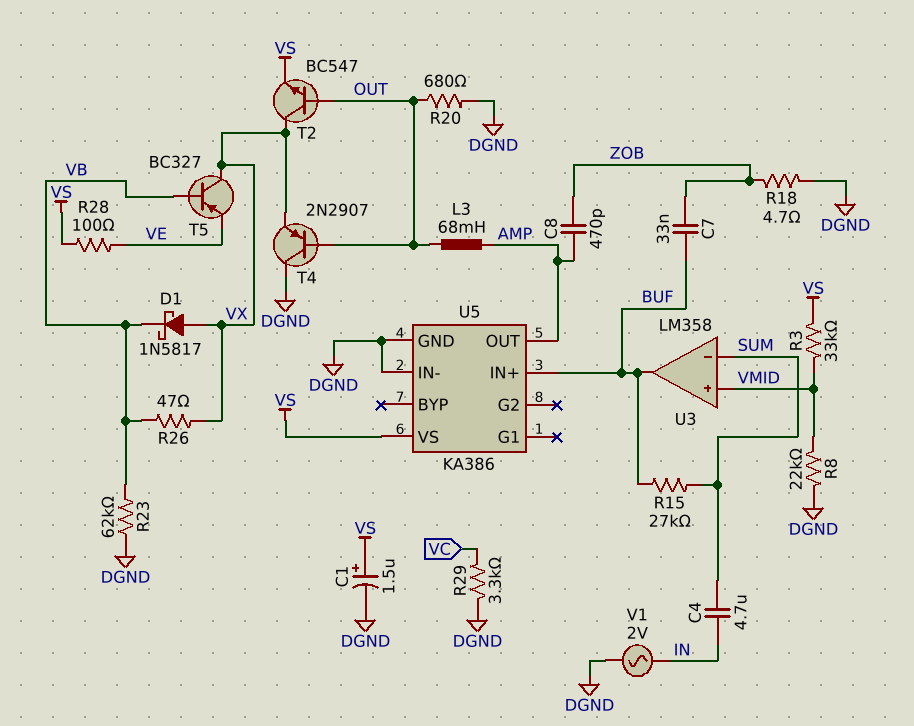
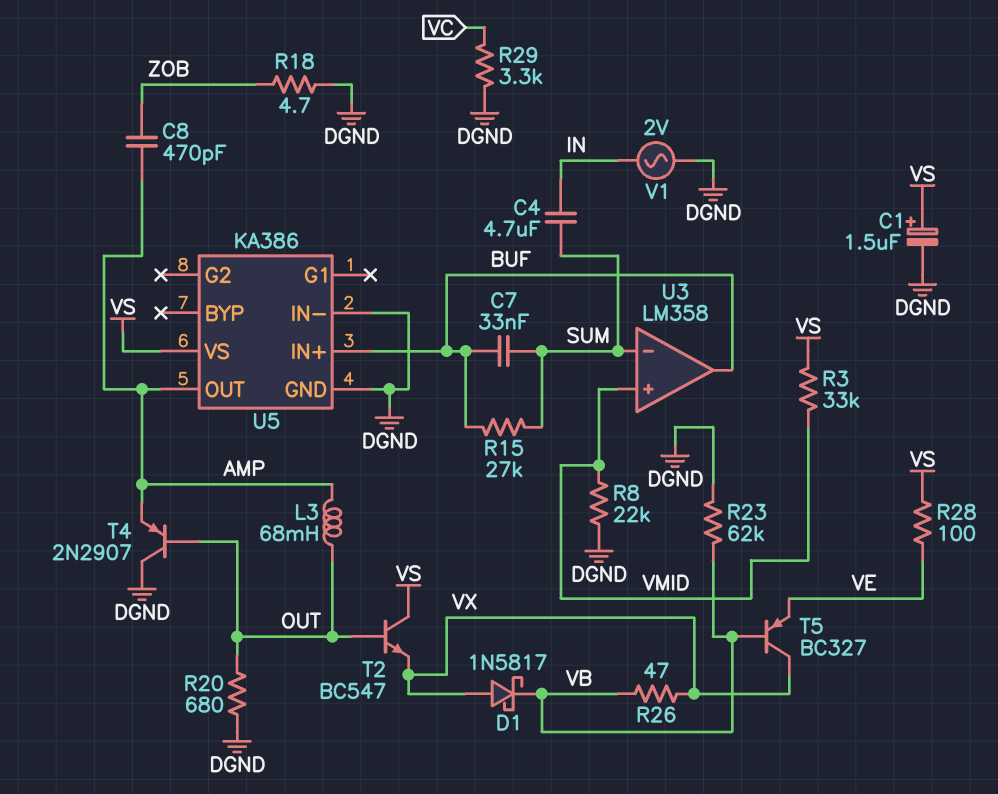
C7: 33nF (BUF, ZOB) -> 33nF (BUF, SUM)
T2: NPN BC547 (B OUT, C VX, E VS) -> NPN BC547 (B OUT, C VS, E VX)
T4: PNP 2N2907 (B OUT, C DGND, E VX) -> PNP 2N2907 (B OUT, C DGND, E AMP)

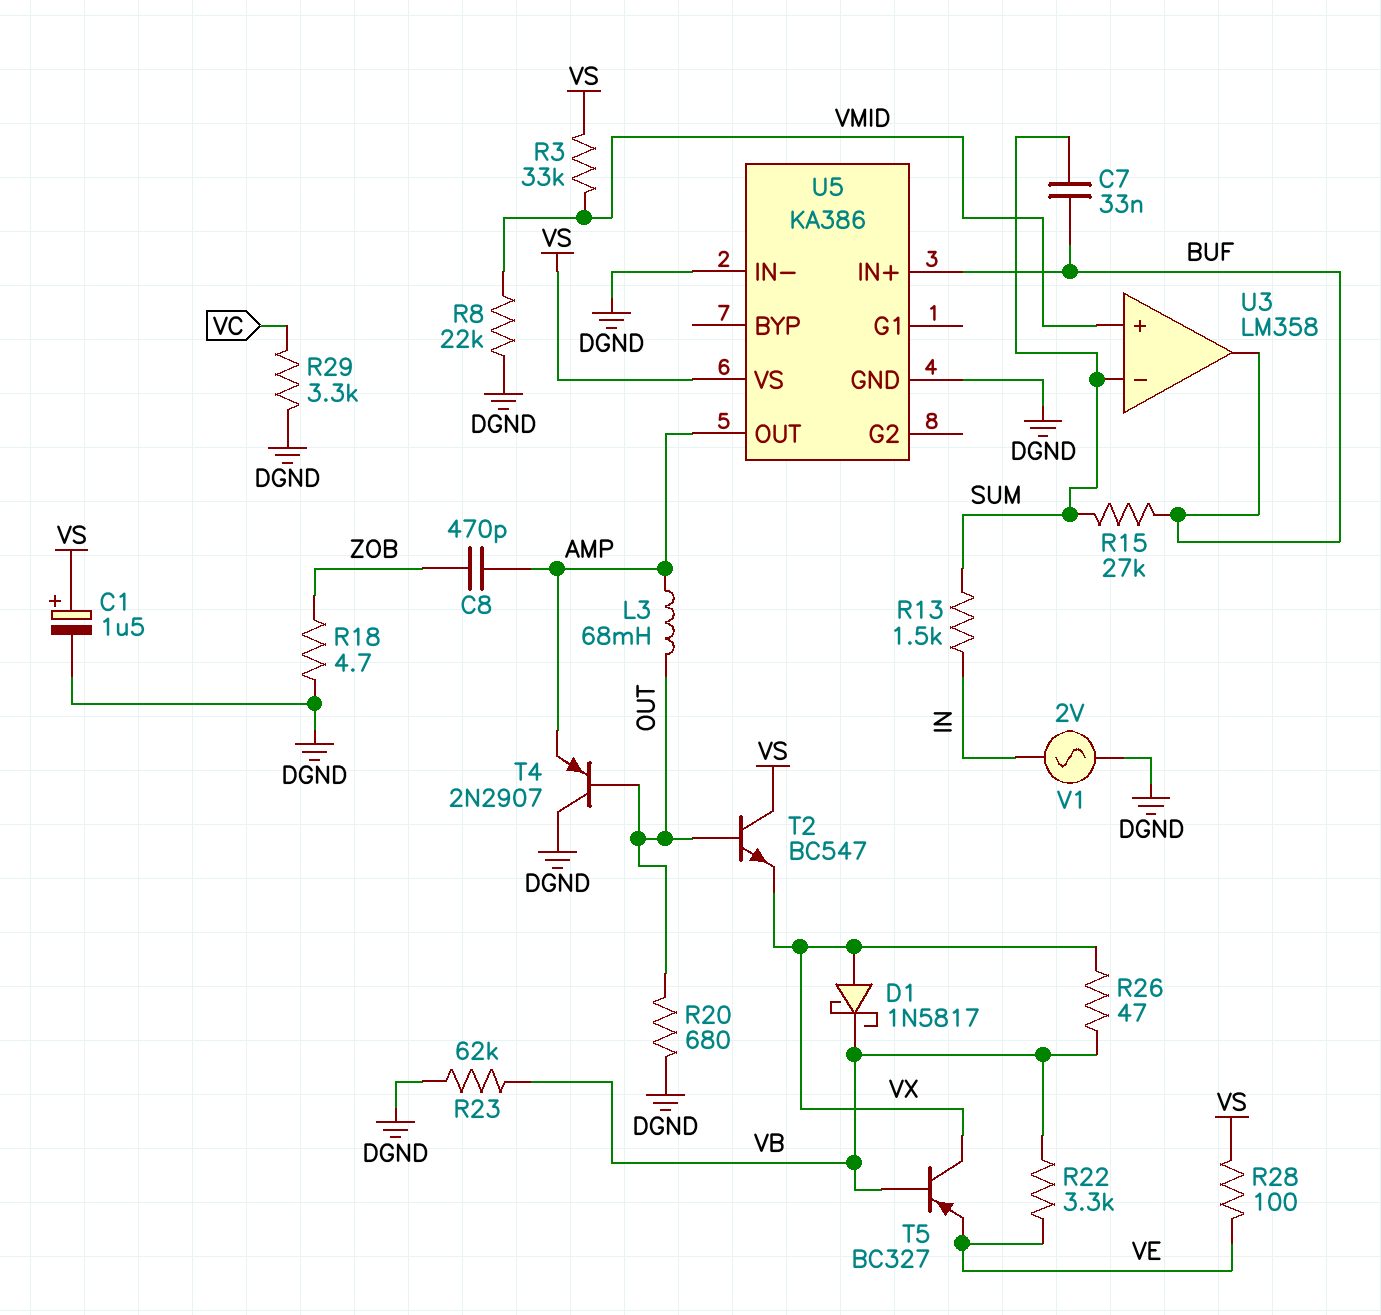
C4: 4.7uF (IN, SUM) -> none
R13: none -> 1.5k (IN, SUM)
R22: none -> 3.3k (VB, VE)

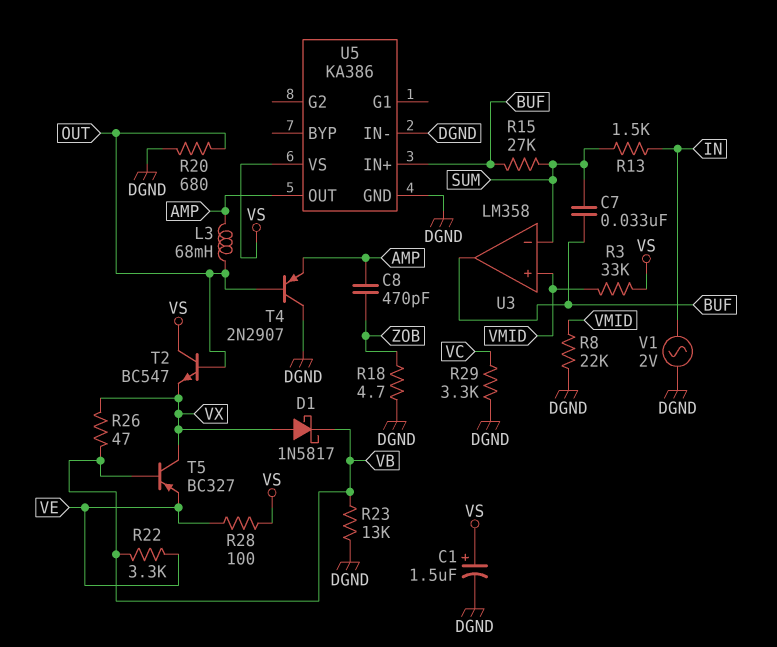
R23: 62k (DGND, VB) -> 13k (DGND, VB)

